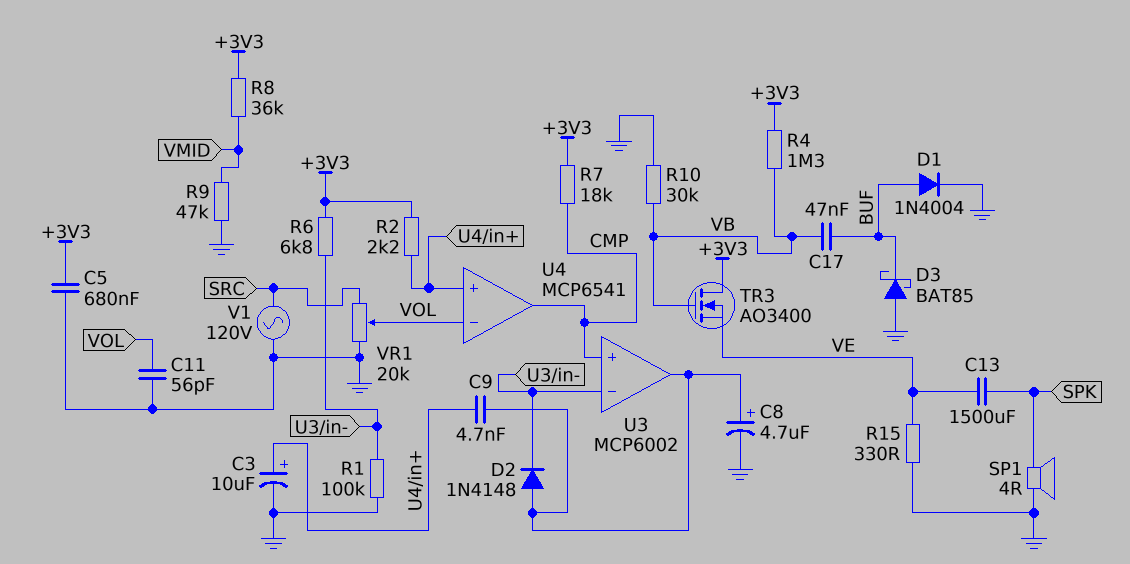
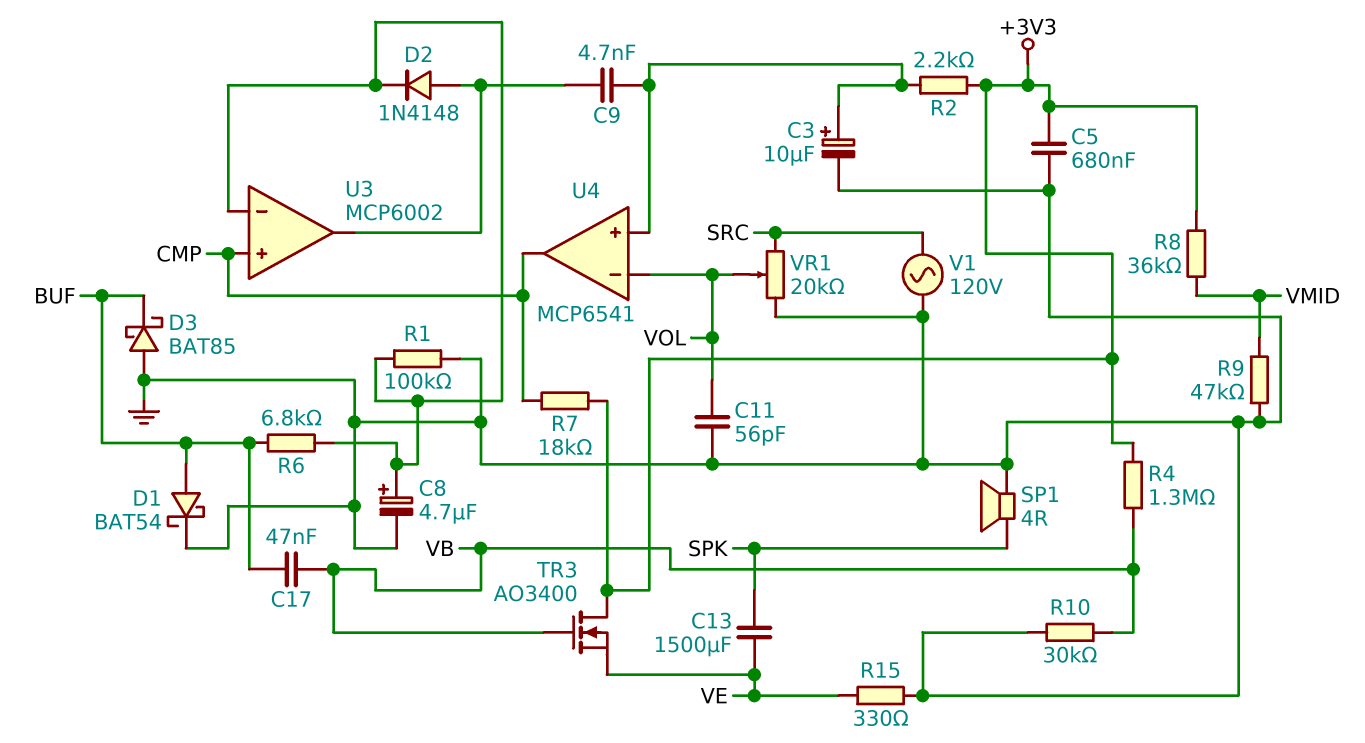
C8: 4.7uF (plus U3/out, minus GND) -> 4.7uF (plus U3/in-, minus GND)
D1: diode 1N4004 (A BUF, K GND) -> schottky BAT54 (A BUF, K GND)
R6: 6.8k (+3V3, U3/in-) -> 6.8k (BUF, U3/in-)

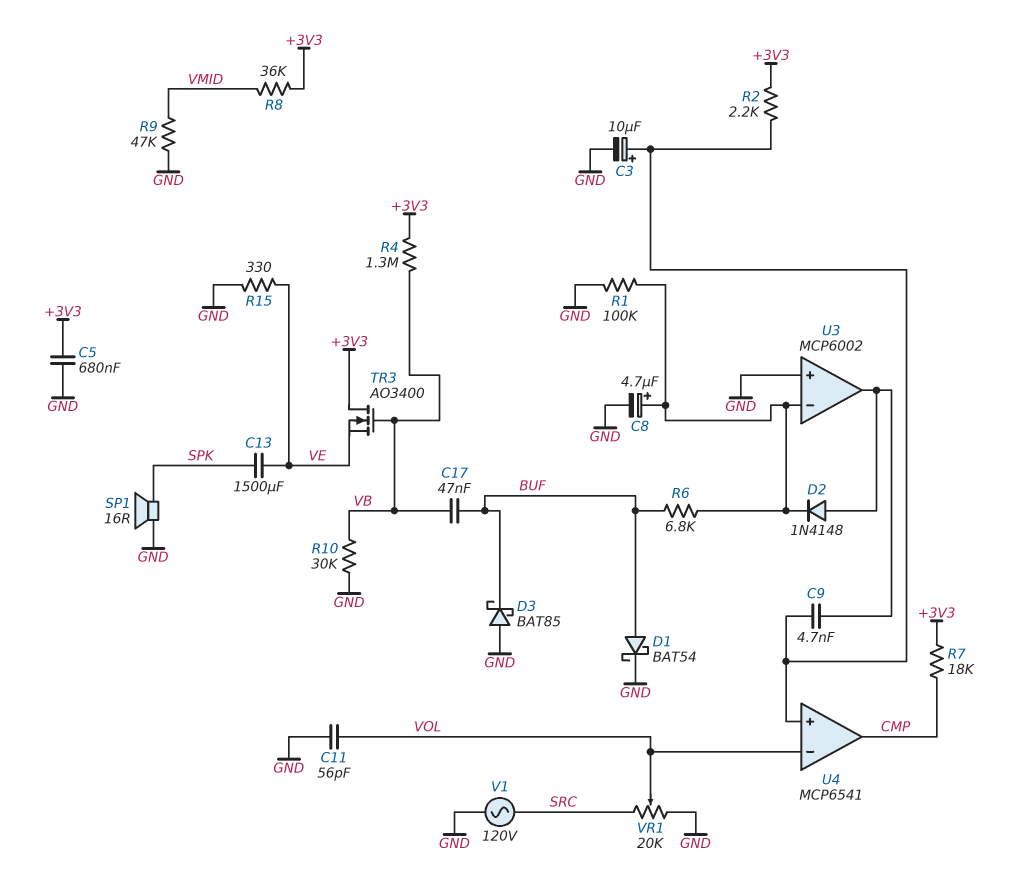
SP1: speaker 4R (GND, SPK) -> speaker 16R (GND, SPK)
U3 pin in+: CMP -> GND

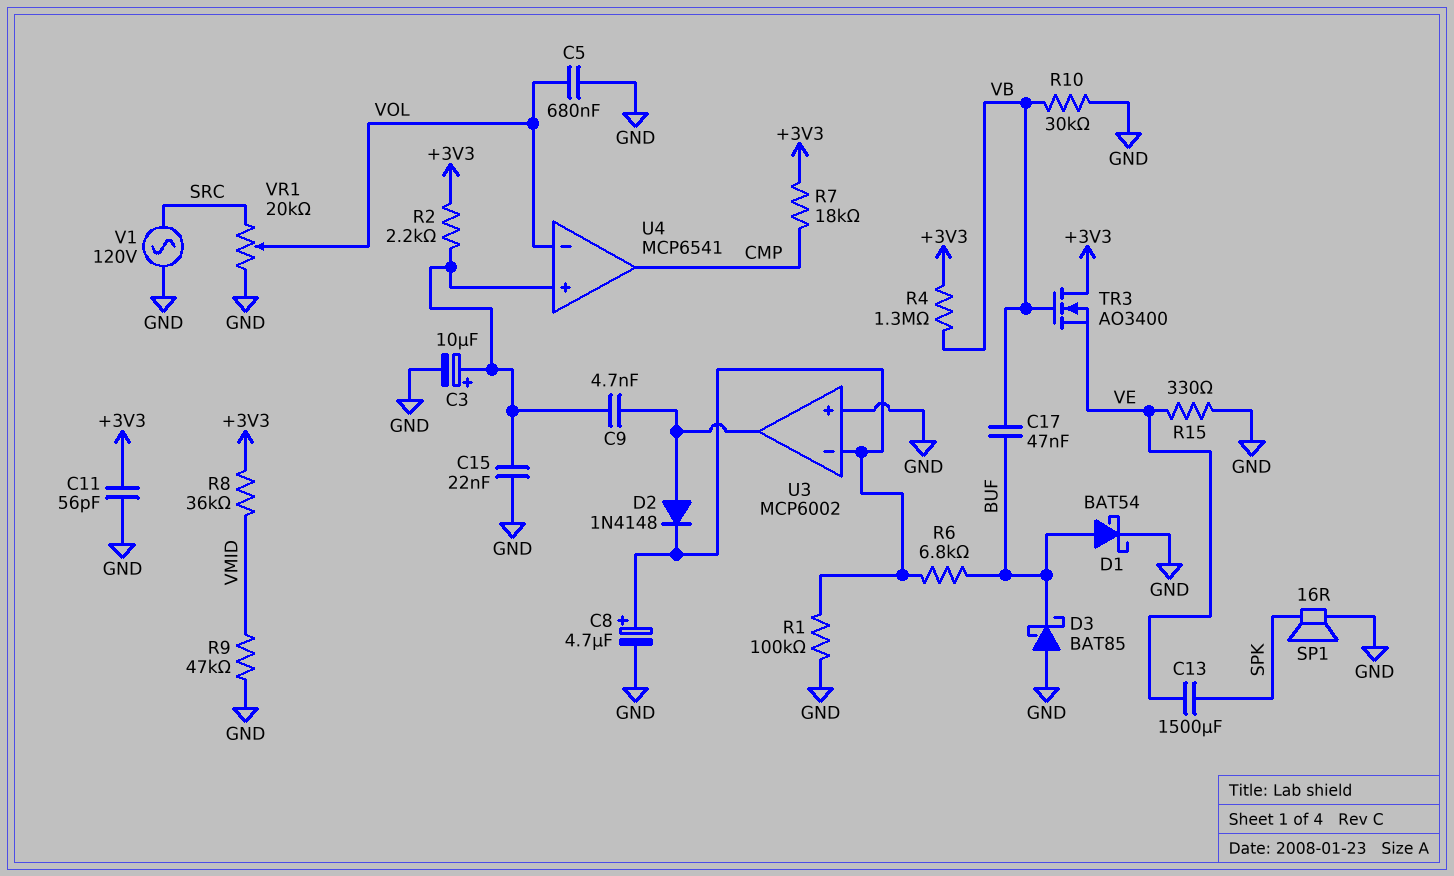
C5: 680nF (+3V3, GND) -> 680nF (GND, VOL)
C11: 56pF (GND, VOL) -> 56pF (+3V3, GND)
C15: none -> 22nF (GND, U4/in+)

